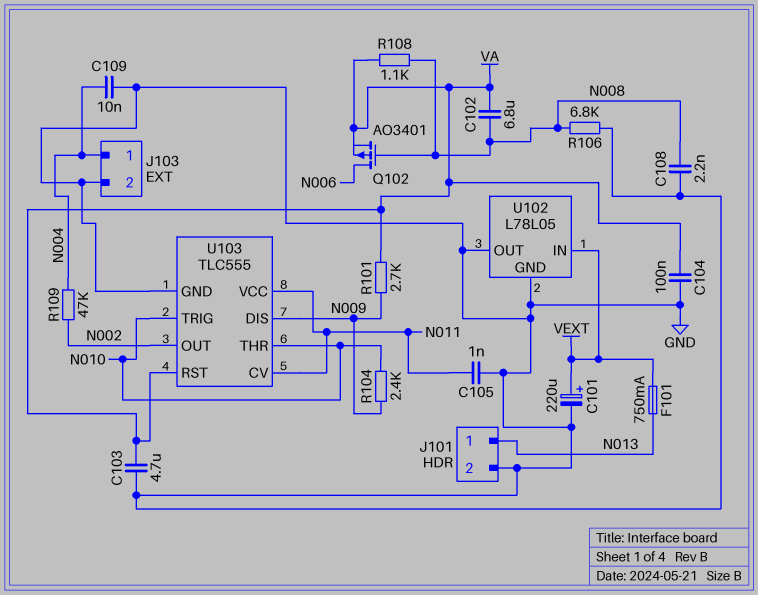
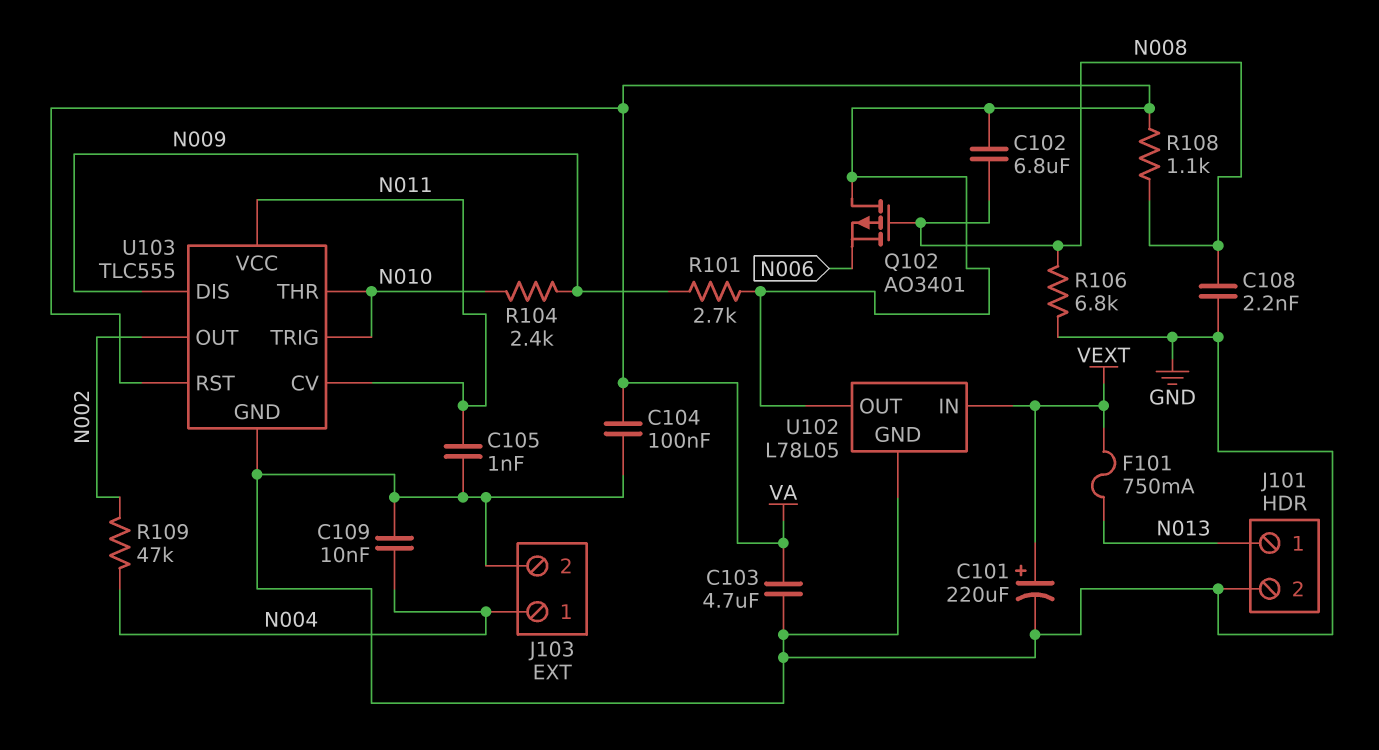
Q102: PMOS AO3401 (G N008, D N006, S VA) -> PMOS AO3401 (G N008, D VA, S N006)
U102 pin OUT: GND -> VA

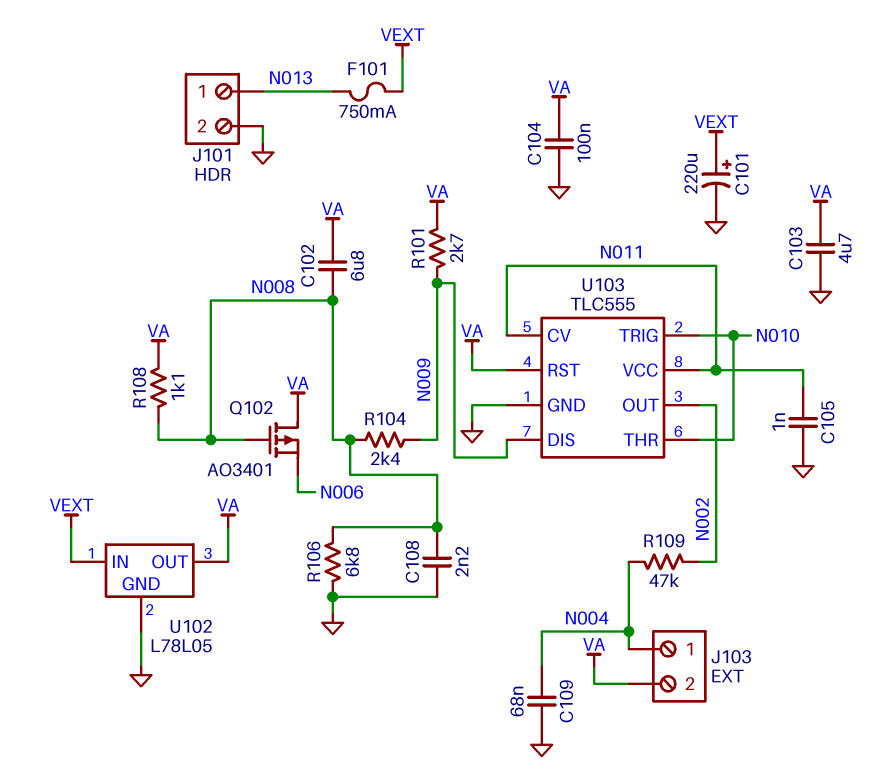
C109: 10nF (GND, N004) -> 68nF (GND, N004)
J103 pin 2: GND -> VA
R104: 2.4k (N009, N010) -> 2.4k (N008, N009)

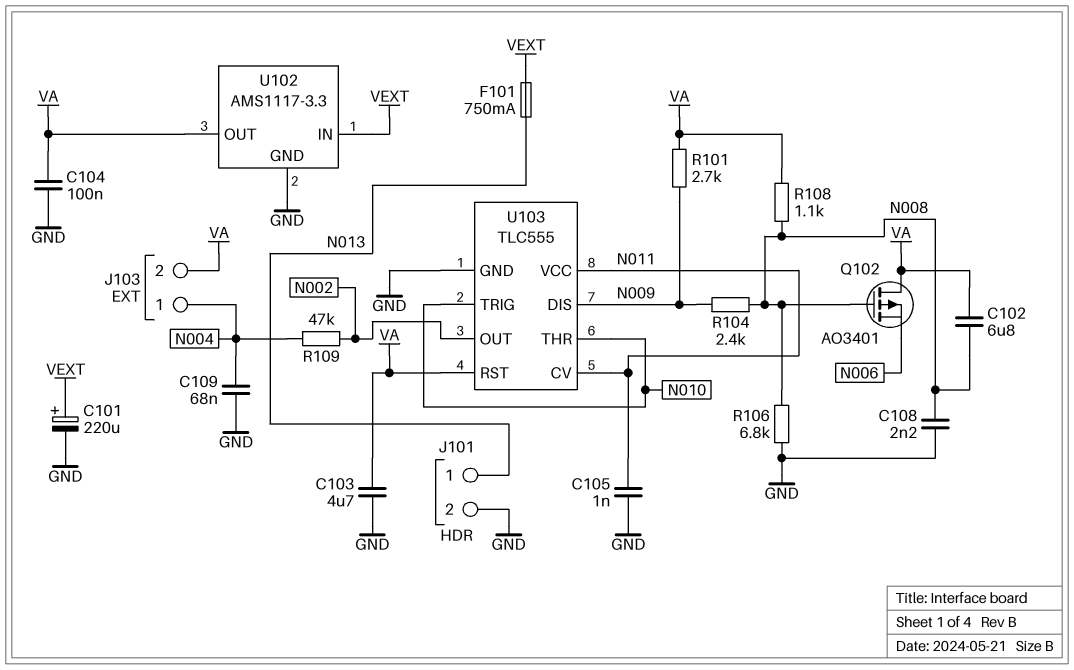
U102: L78L05 -> AMS1117-3.3

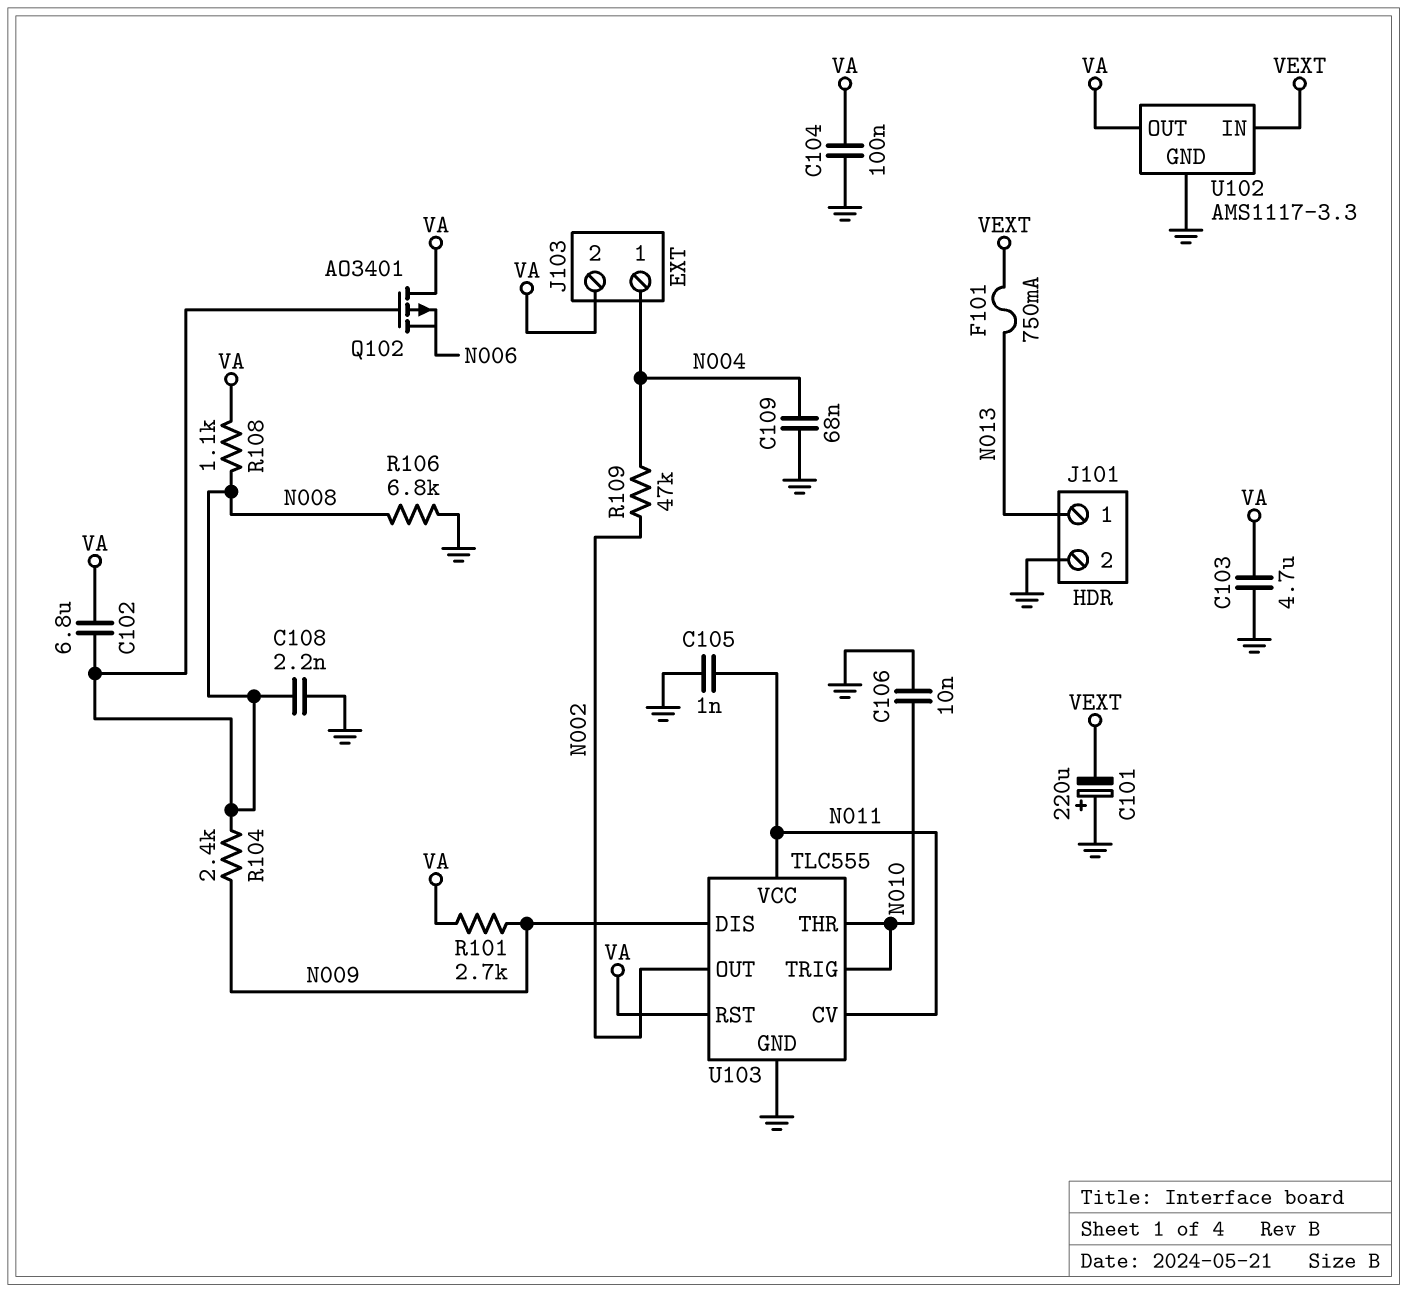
C101: 220uF (plus VEXT, minus GND) -> 220uF (plus GND, minus VEXT)
C106: none -> 10nF (GND, N010)

